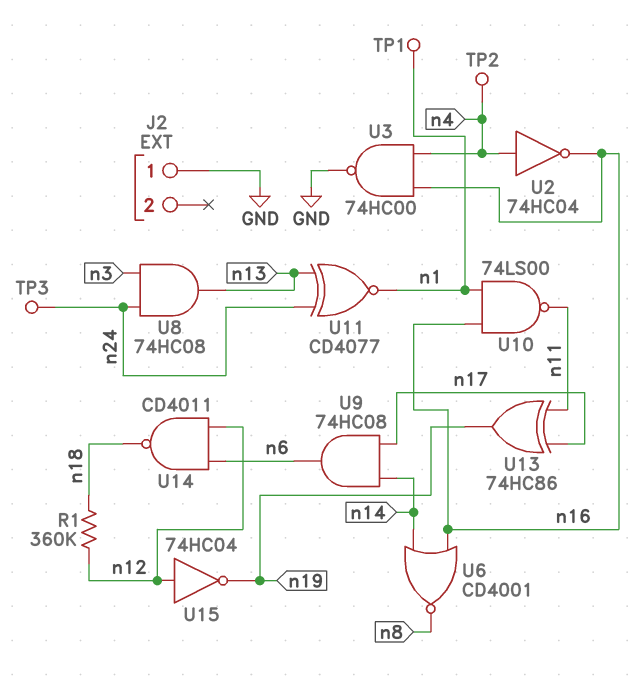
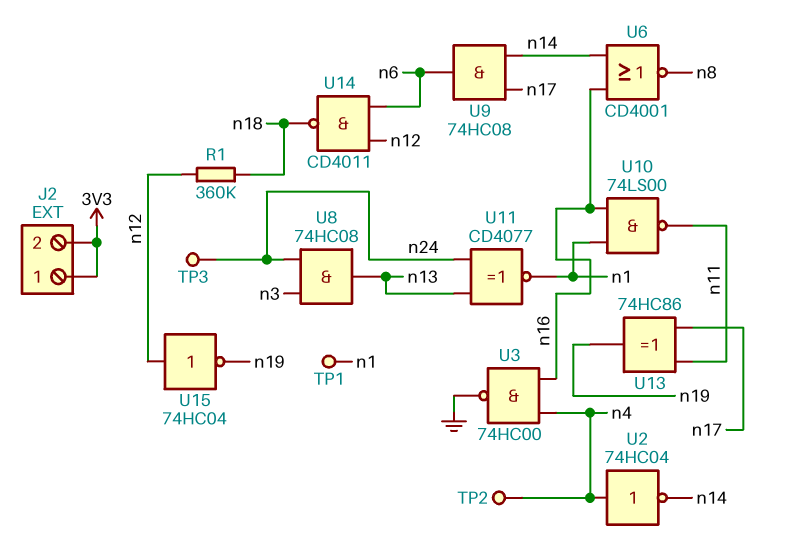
J2 pin 1: GND -> 3V3
J2 pin 2: none -> 3V3
U2: NOT 74HC04 (in n4, out n16) -> NOT 74HC04 (in n4, out n14)

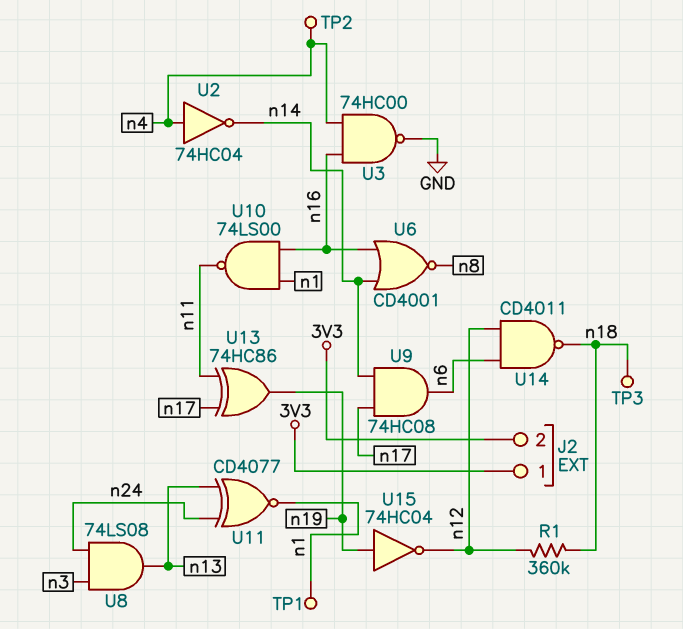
TP3: test point (n24) -> test point (n18)
U8: AND 74HC08 (in n3, in n24, out n13) -> AND 74LS08 (in n3, in n24, out n13)
U15: NOT 74HC04 (in n12, out n19) -> NOT 74HC04 (in n19, out n12)

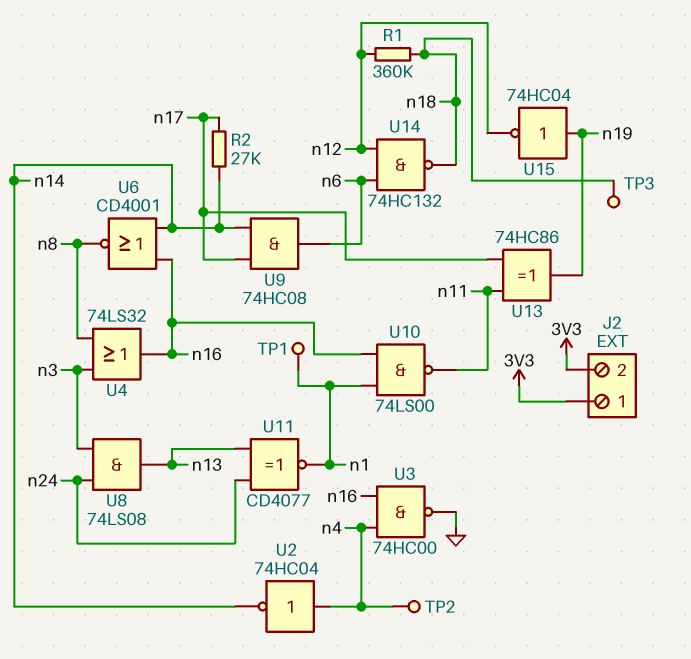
R2: none -> 27k (n14, n17)
U4: none -> OR 74LS32 (in n3, in n8, out n16)
U14: NAND CD4011 (in n6, in n12, out n18) -> NAND 74HC132 (in n6, in n12, out n18)

